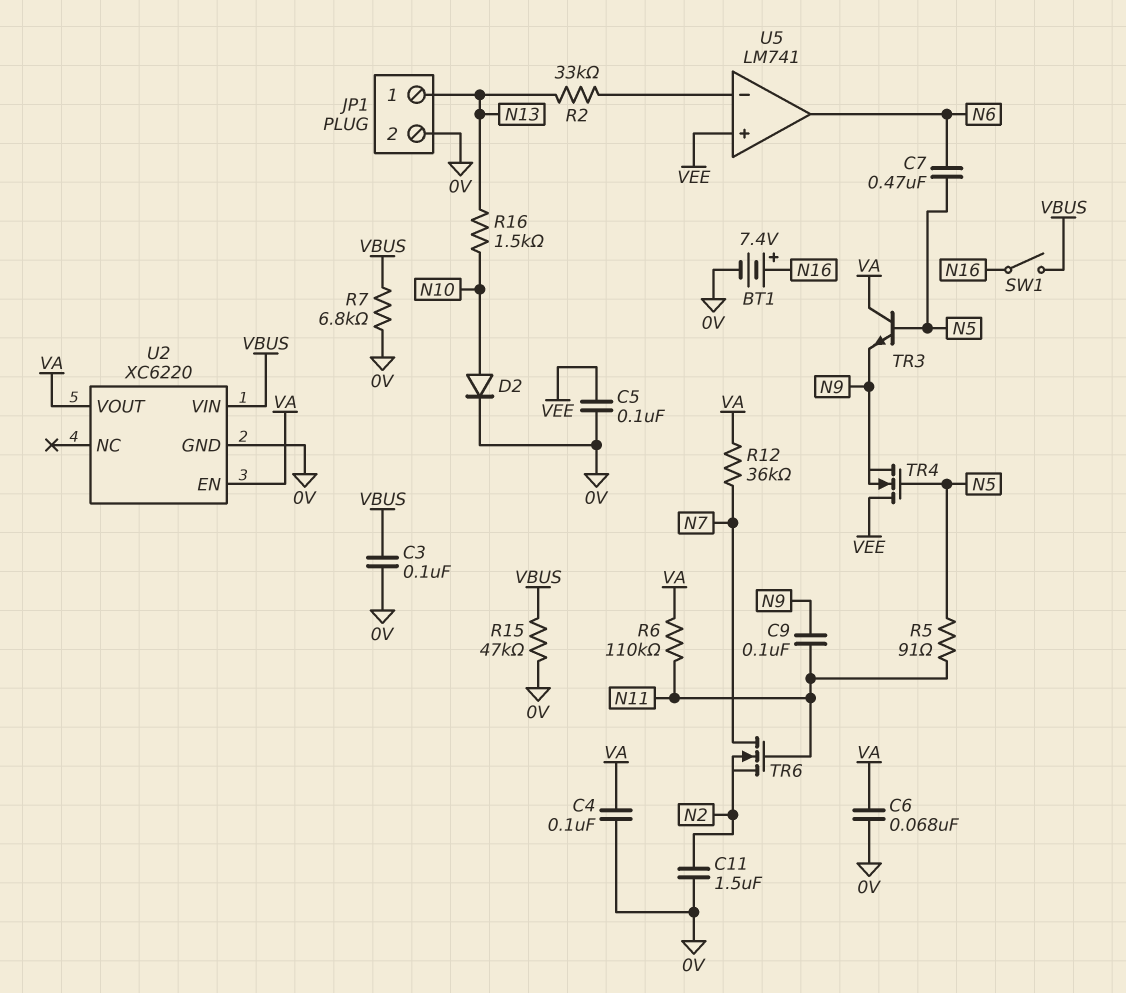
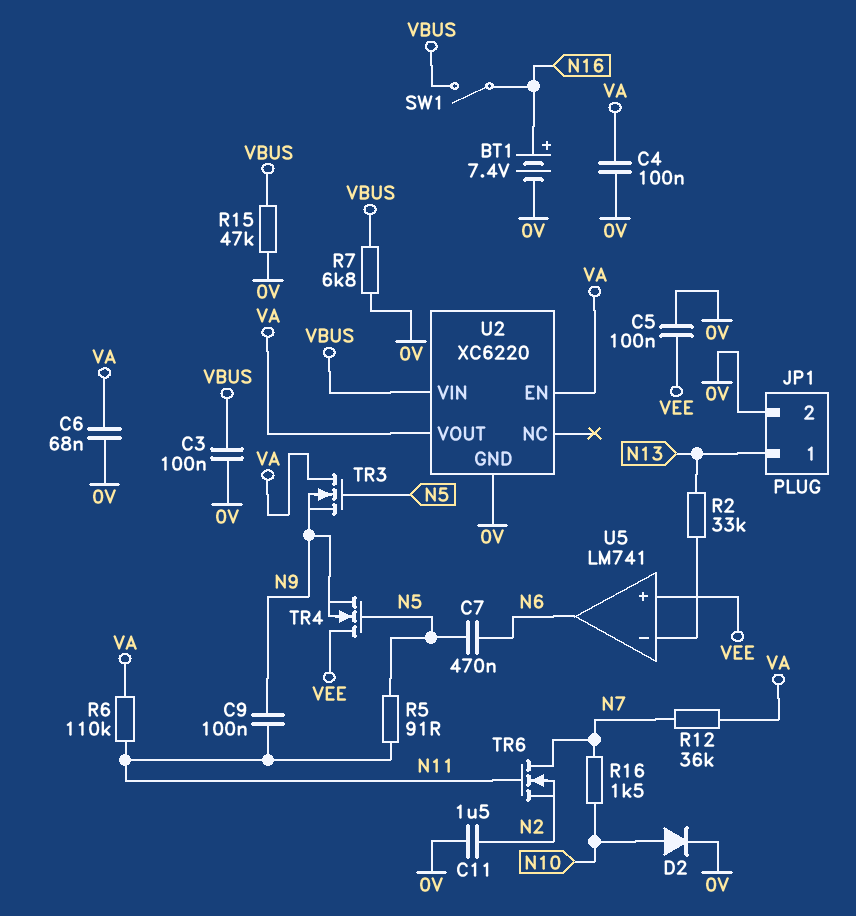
R16: 1.5k (N10, N13) -> 1.5k (N7, N10)
TR3: NPN (B N5, C VA, E N9) -> NMOS (G N5, D VA, S N9)

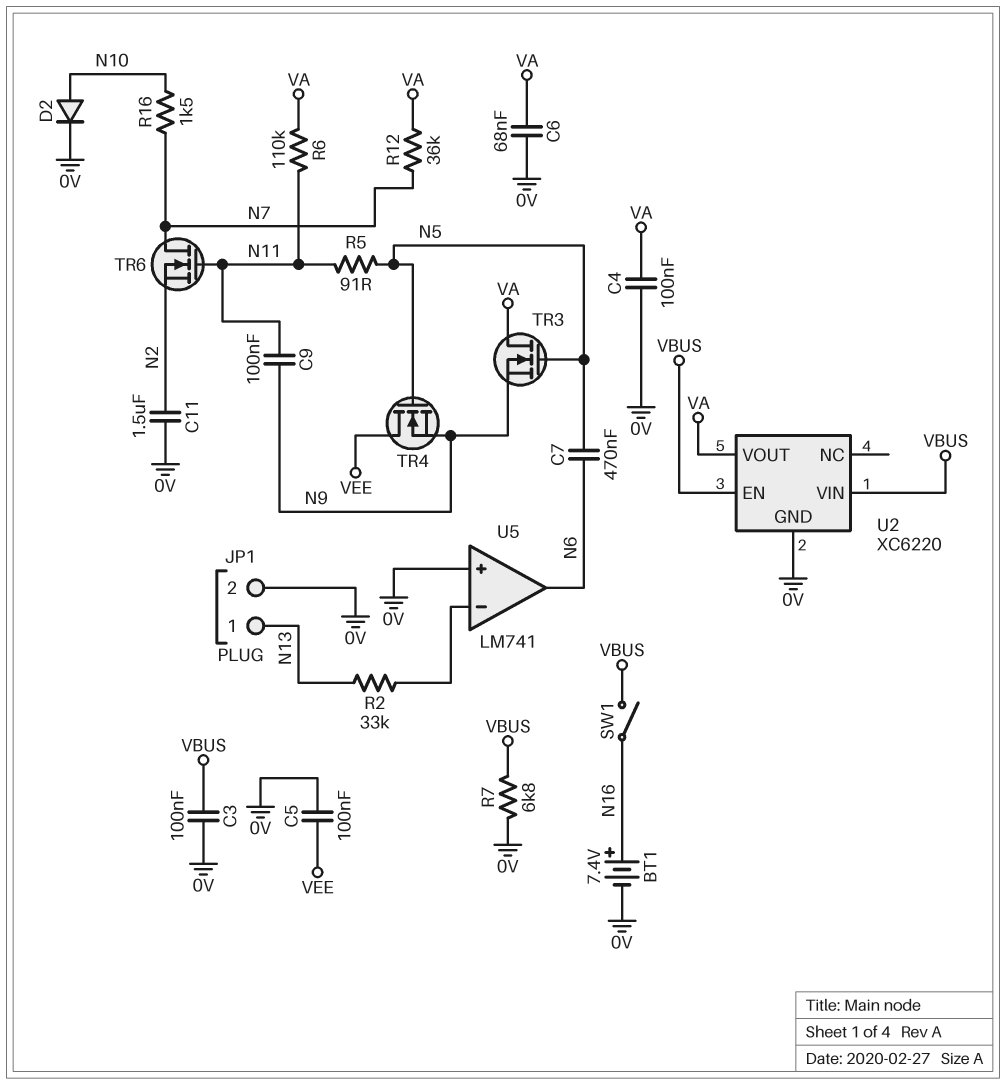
R15: 47k (0V, VBUS) -> none
U2 pin EN: VA -> VBUS
U5 pin in+: VEE -> 0V

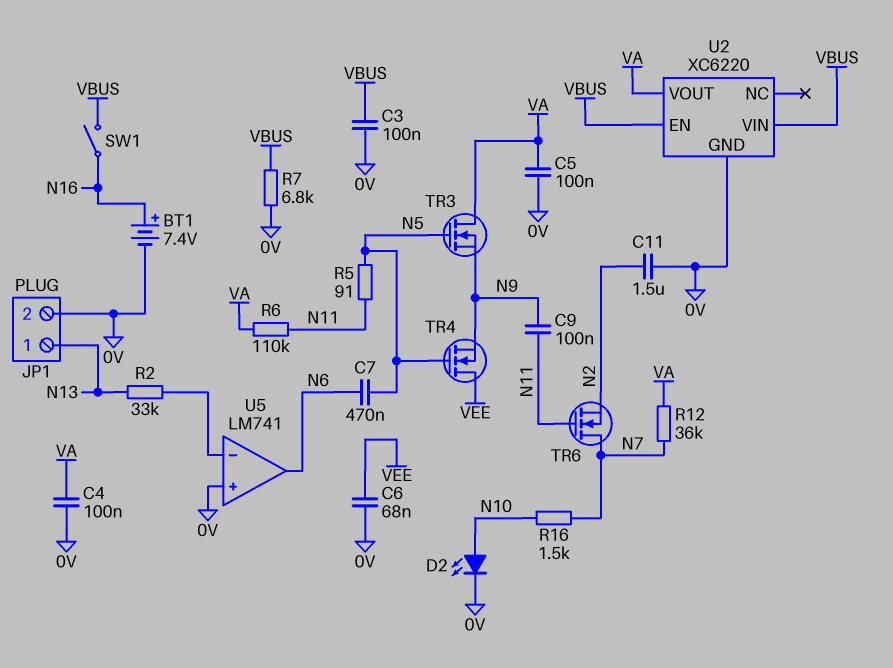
C5: 100nF (0V, VEE) -> 100nF (0V, VA)
C6: 68nF (0V, VA) -> 68nF (0V, VEE)
D2: diode (A N10, K 0V) -> LED (A N10, K 0V)

